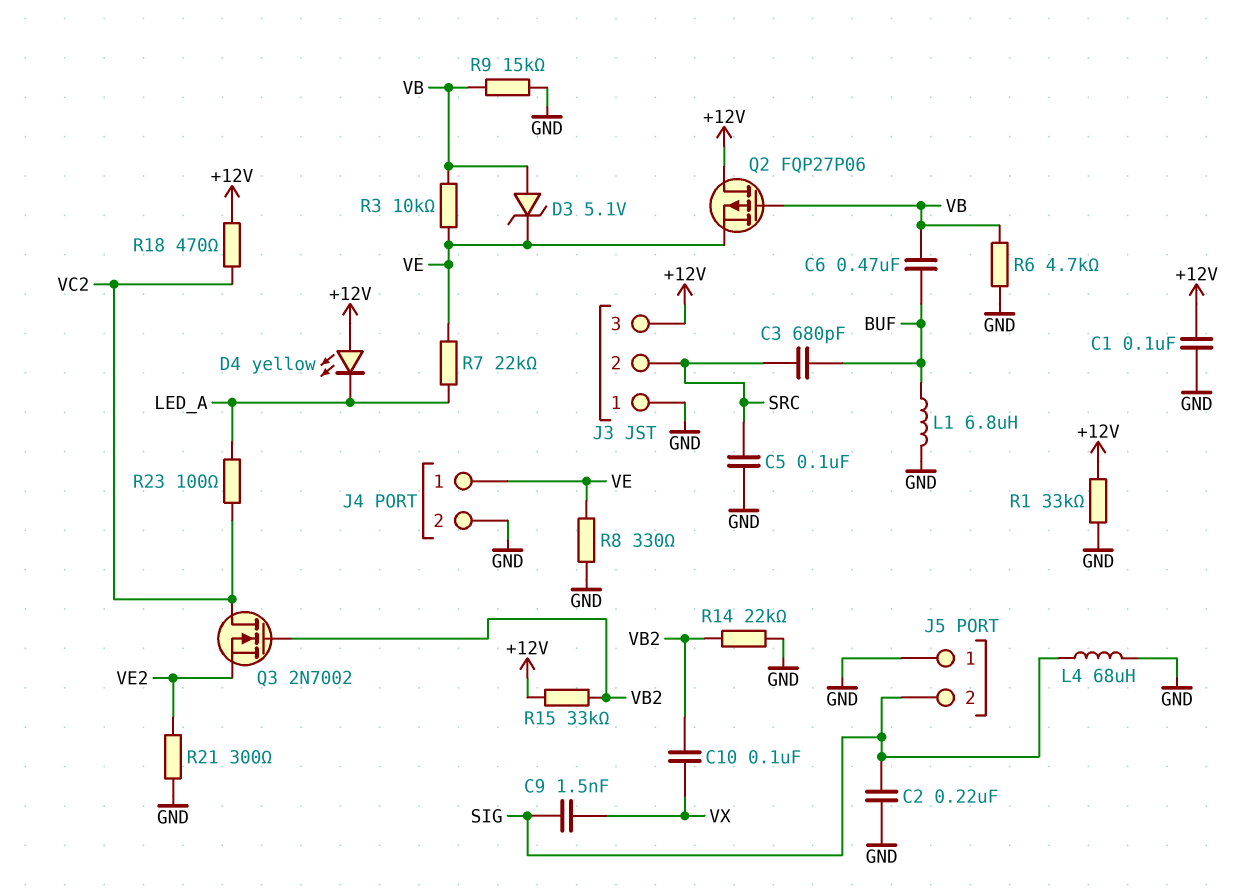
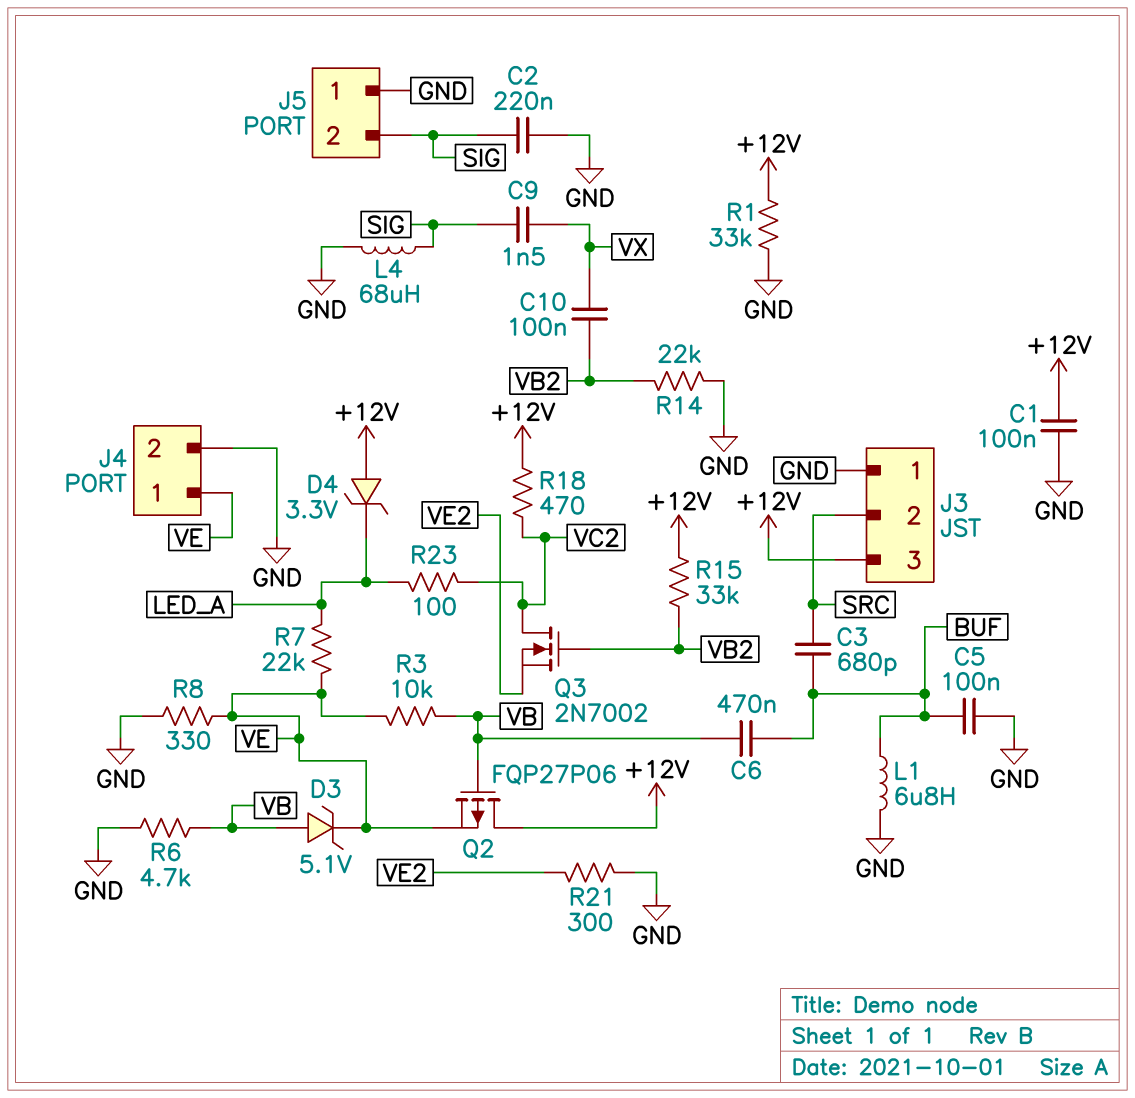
C5: 100nF (GND, SRC) -> 100nF (BUF, GND)
D4: LED yellow (A +12V, K LED_A) -> zener 3.3V (A +12V, K LED_A)
R9: 15k (GND, VB) -> none

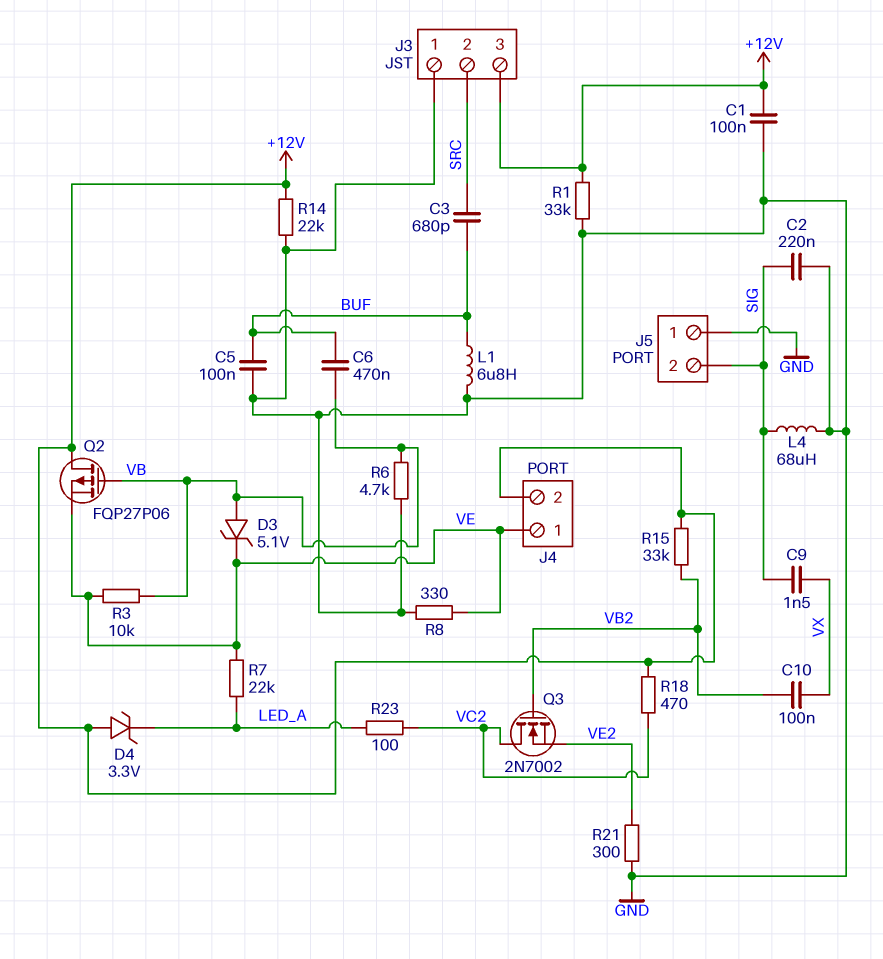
J4 pin 2: GND -> +12V
R14: 22k (GND, VB2) -> 22k (+12V, GND)

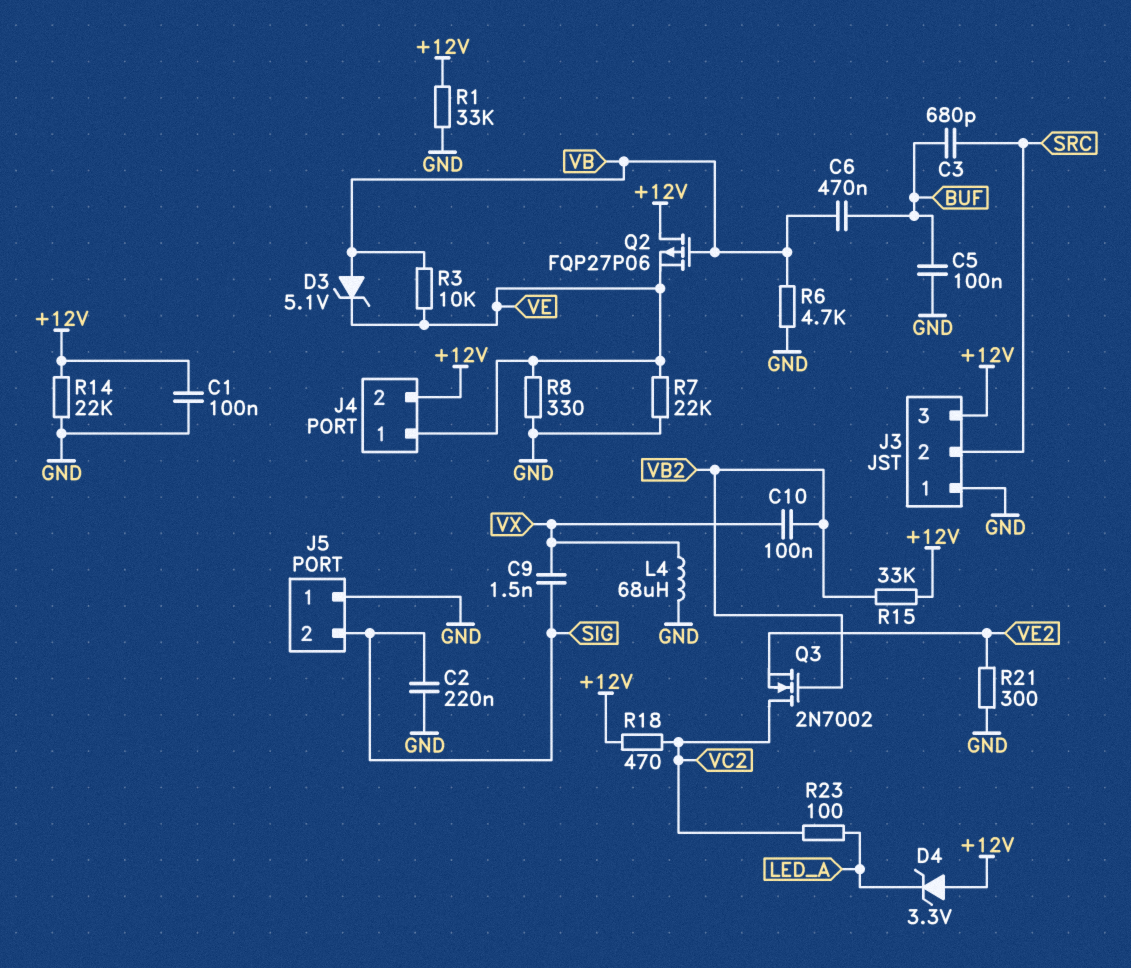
L1: 6.8uH (BUF, GND) -> none
L4: 68uH (GND, SIG) -> 68uH (GND, VX)
R7: 22k (LED_A, VE) -> 22k (GND, VE)

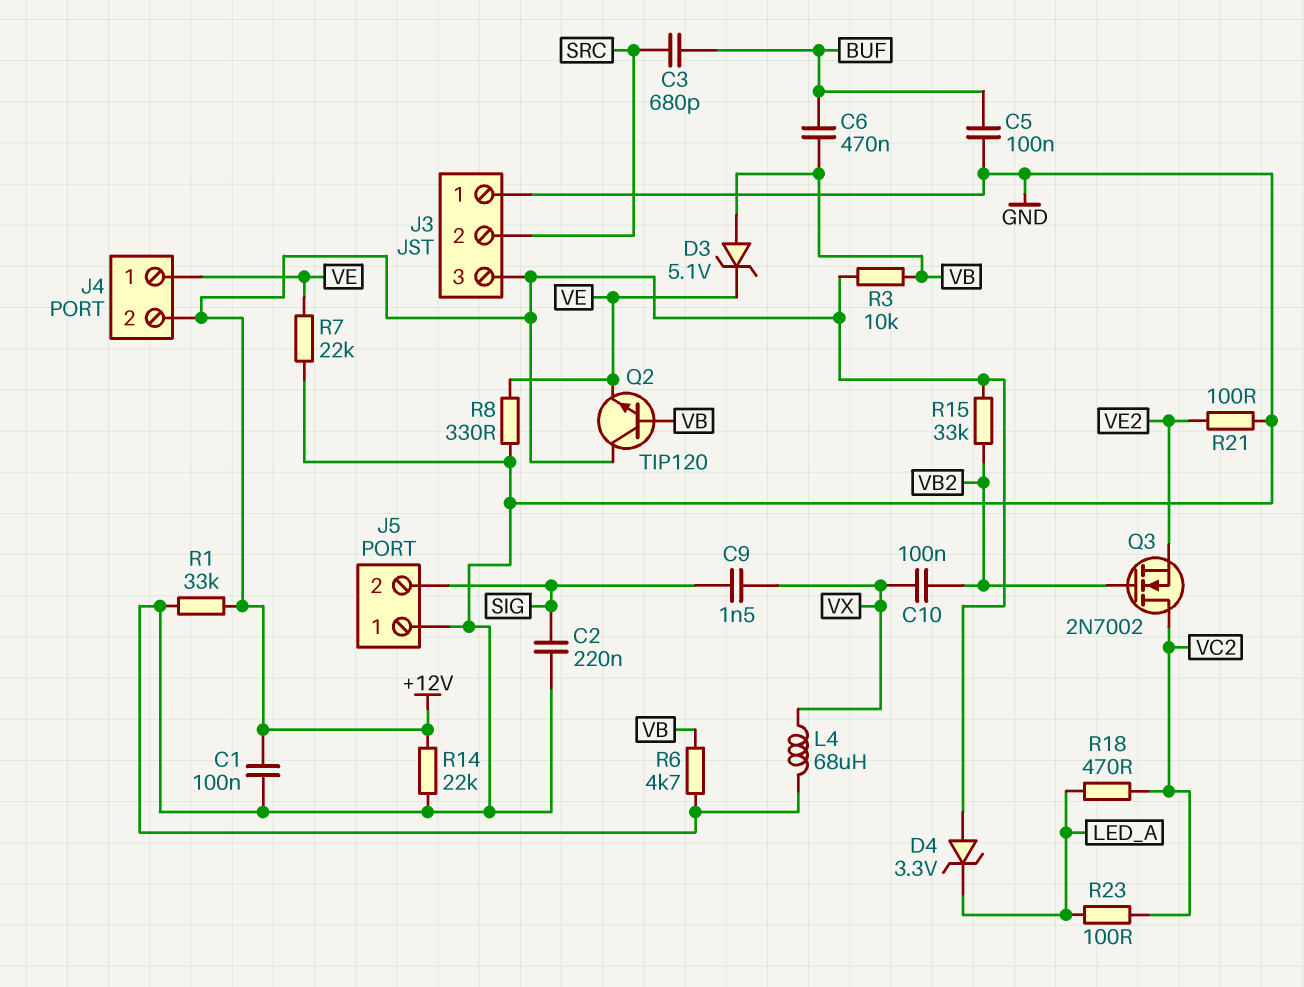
Q2: PMOS FQP27P06 (G VB, D +12V, S VE) -> NPN TIP120 (B VB, C +12V, E VE)
R3: 10k (VB, VE) -> 10k (+12V, VB)
R18: 470 (+12V, VC2) -> 470 (LED_A, VC2)
R21: 300 (GND, VE2) -> 100 (GND, VE2)

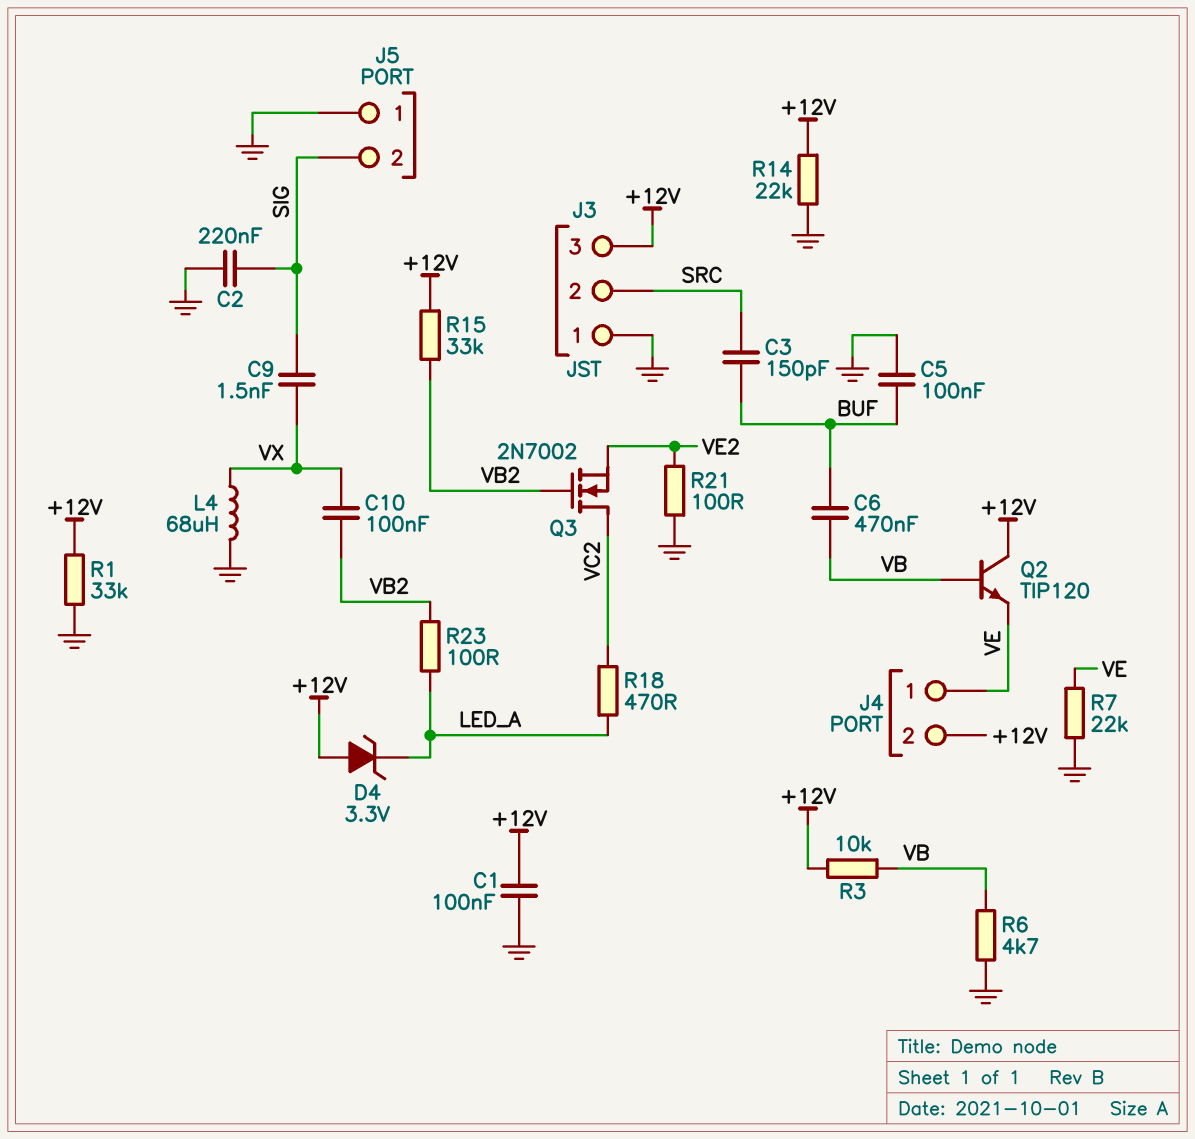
C3: 680pF (BUF, SRC) -> 150pF (BUF, SRC)
D3: zener 5.1V (A VB, K VE) -> none
R8: 330 (GND, VE) -> none
R23: 100 (LED_A, VC2) -> 100 (LED_A, VB2)

